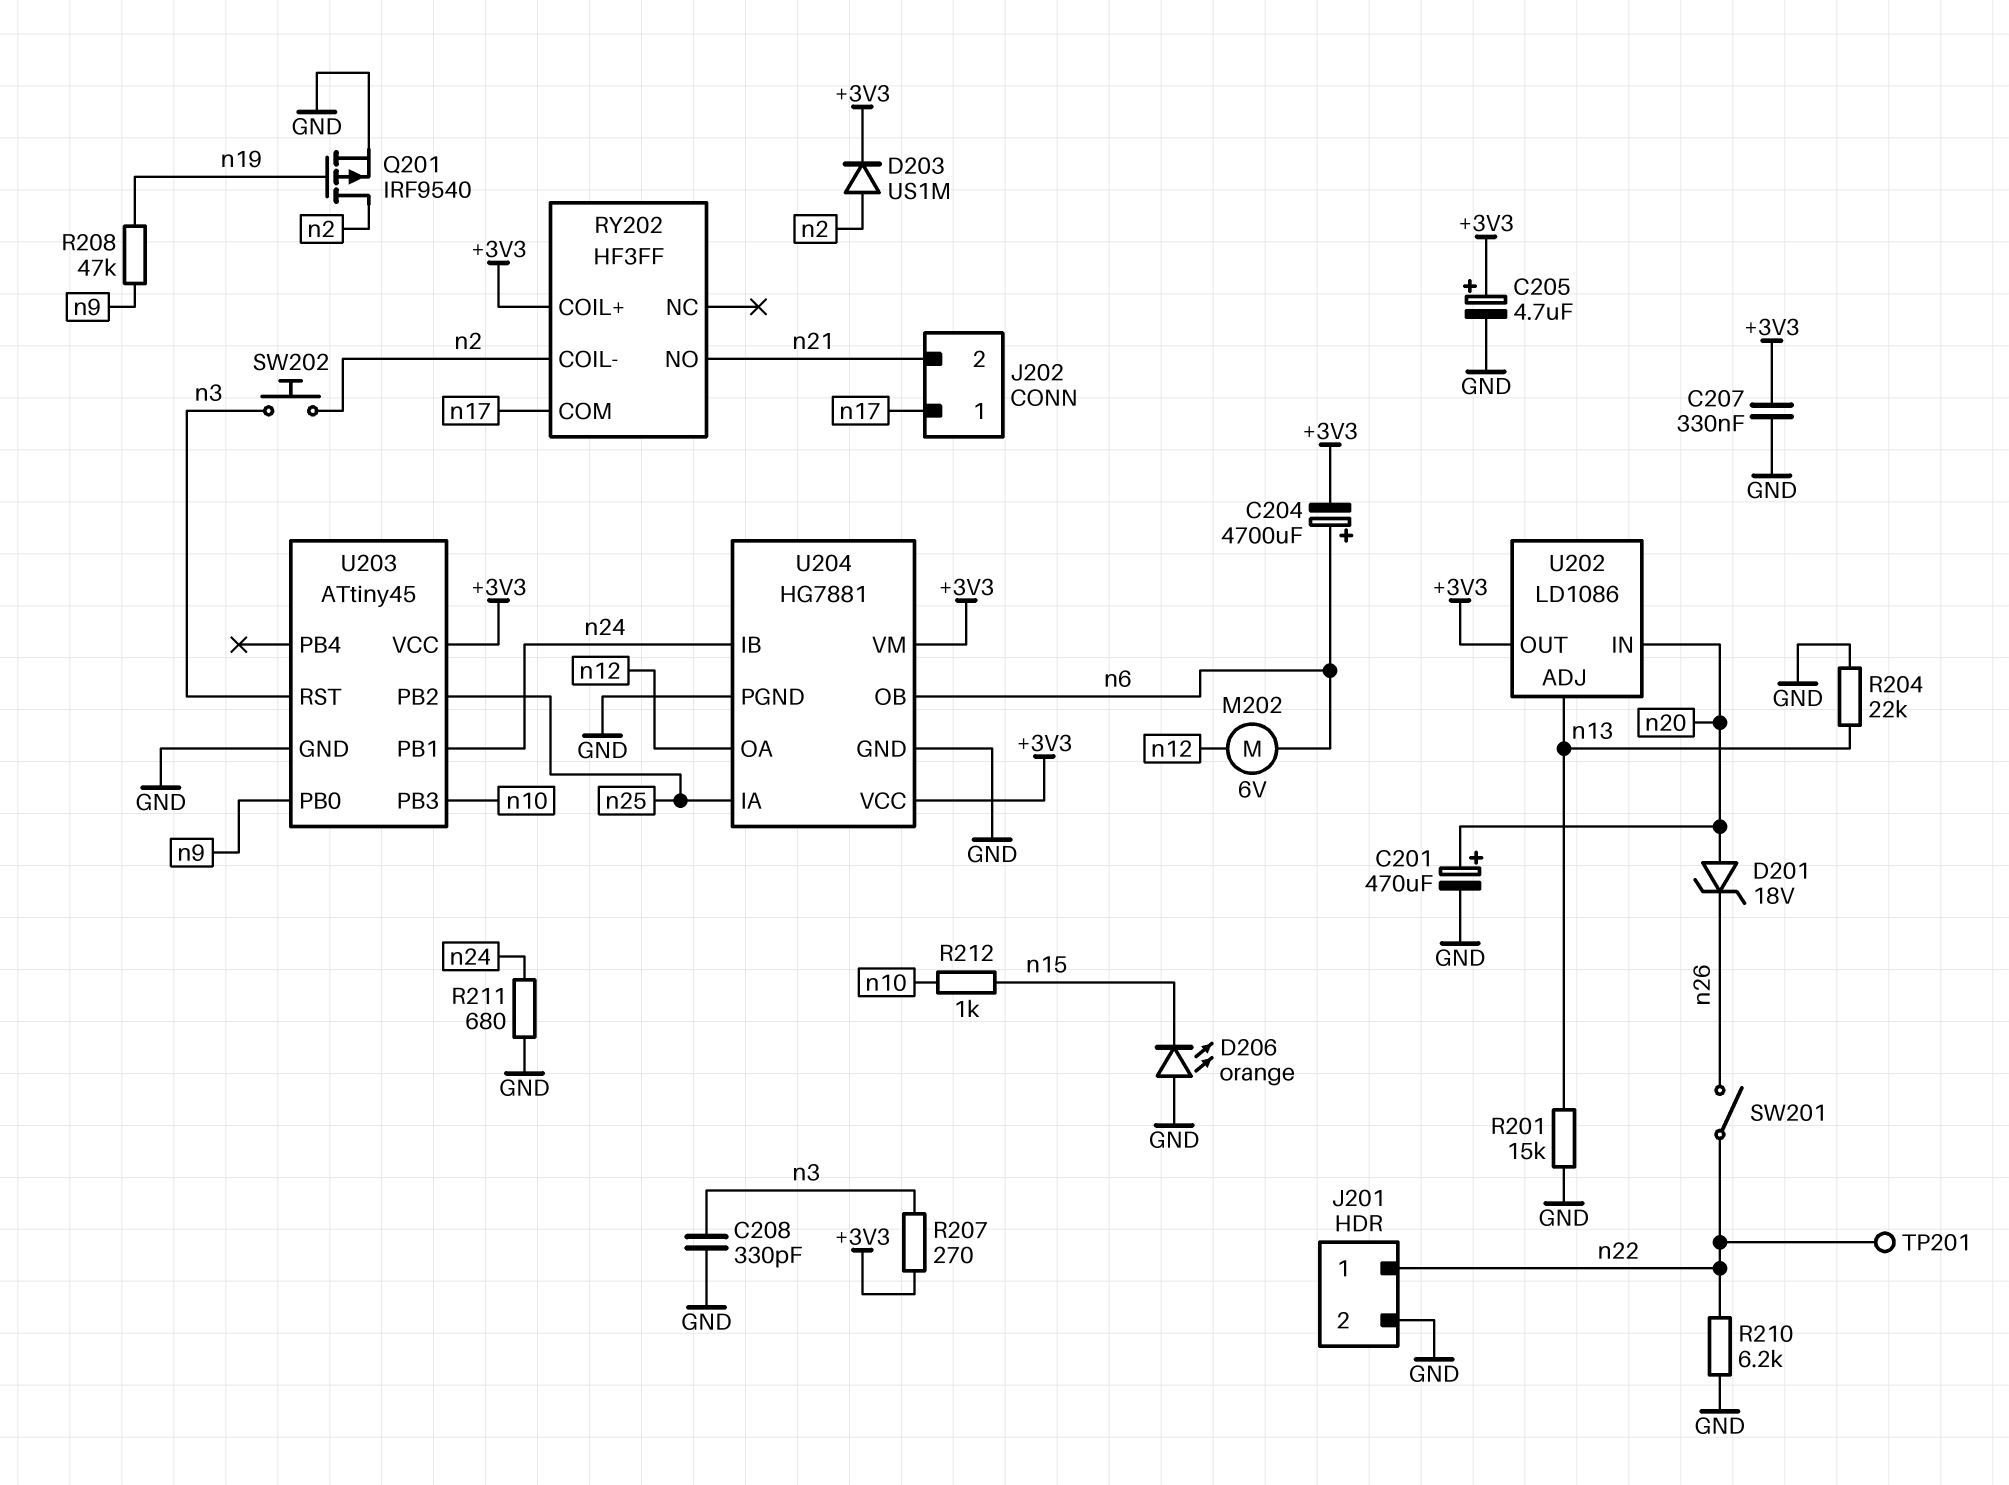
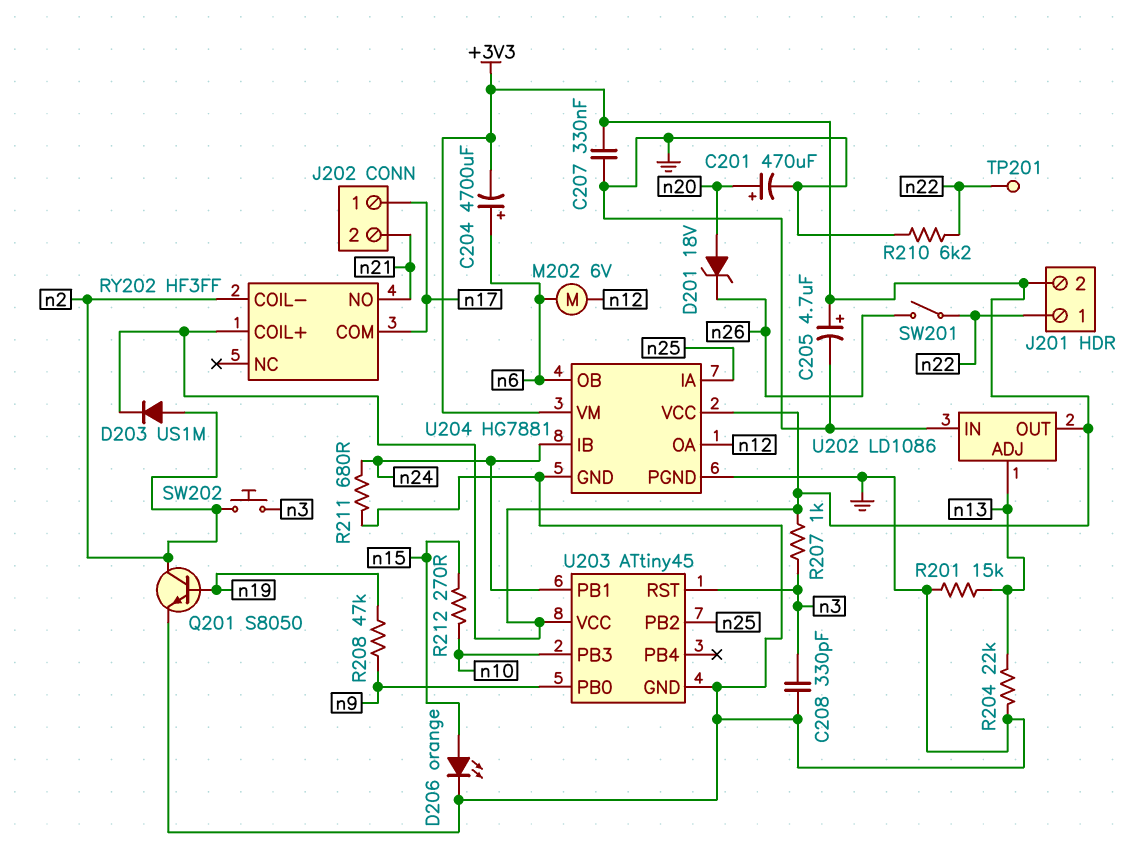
D206: LED orange (A GND, K n15) -> LED orange (A n15, K GND)
J201 pin 2: GND -> +3V3
Q201: PMOS IRF9540 (G n19, D n2, S GND) -> NPN S8050 (B n19, C n2, E GND)
R207: 270 (+3V3, n3) -> 1k (+3V3, n3)
R212: 1k (n10, n15) -> 270 (n10, n15)
U202 pin IN: n20 -> GND

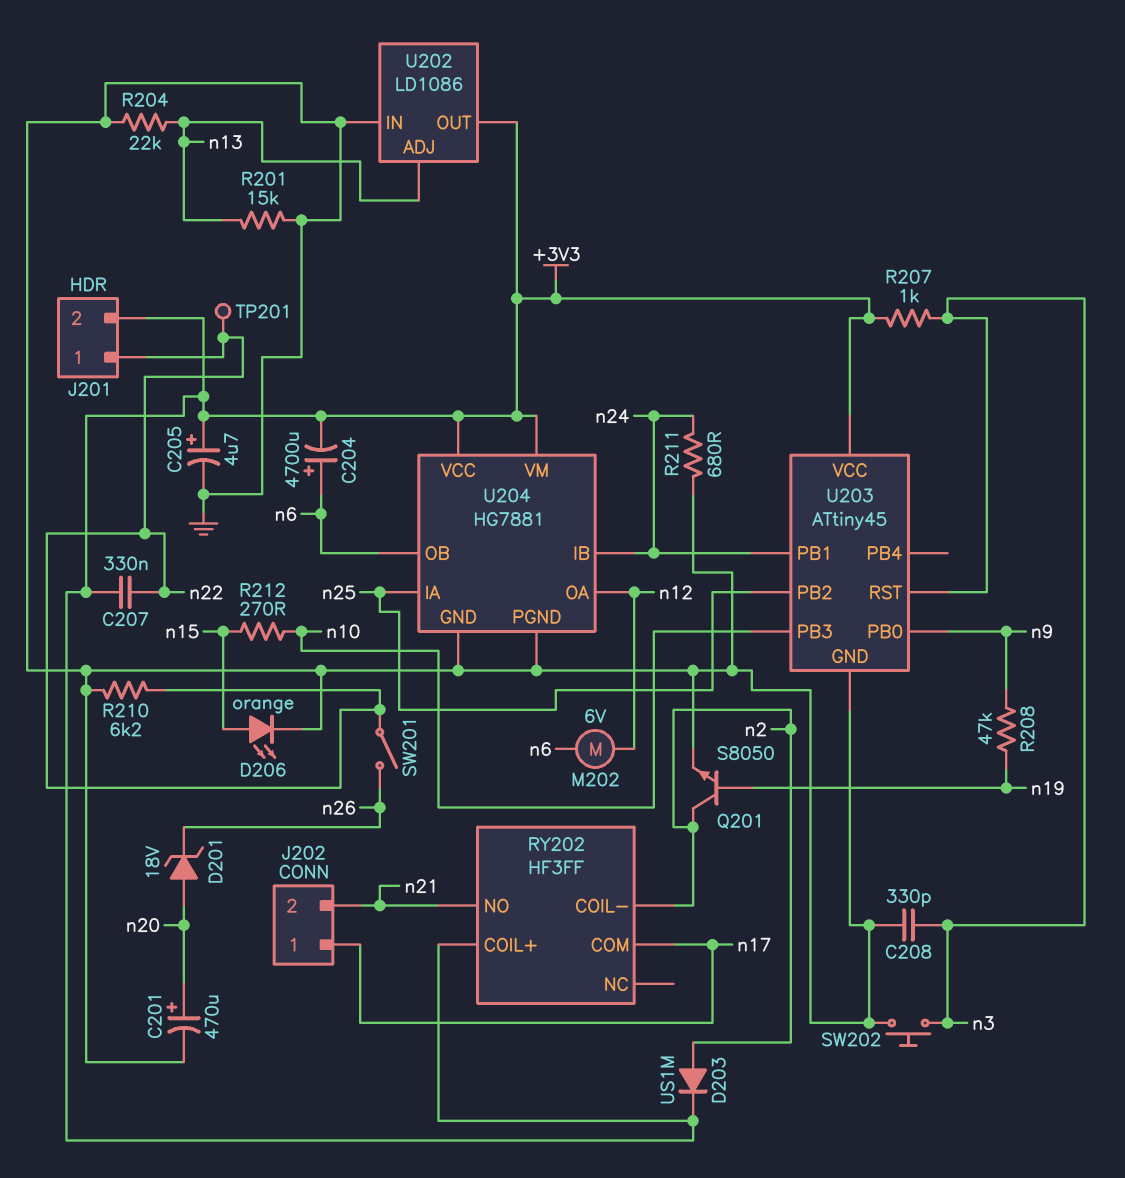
C207: 330nF (+3V3, GND) -> 330nF (+3V3, n22)
SW202: button (n2, n3) -> button (GND, n3)

